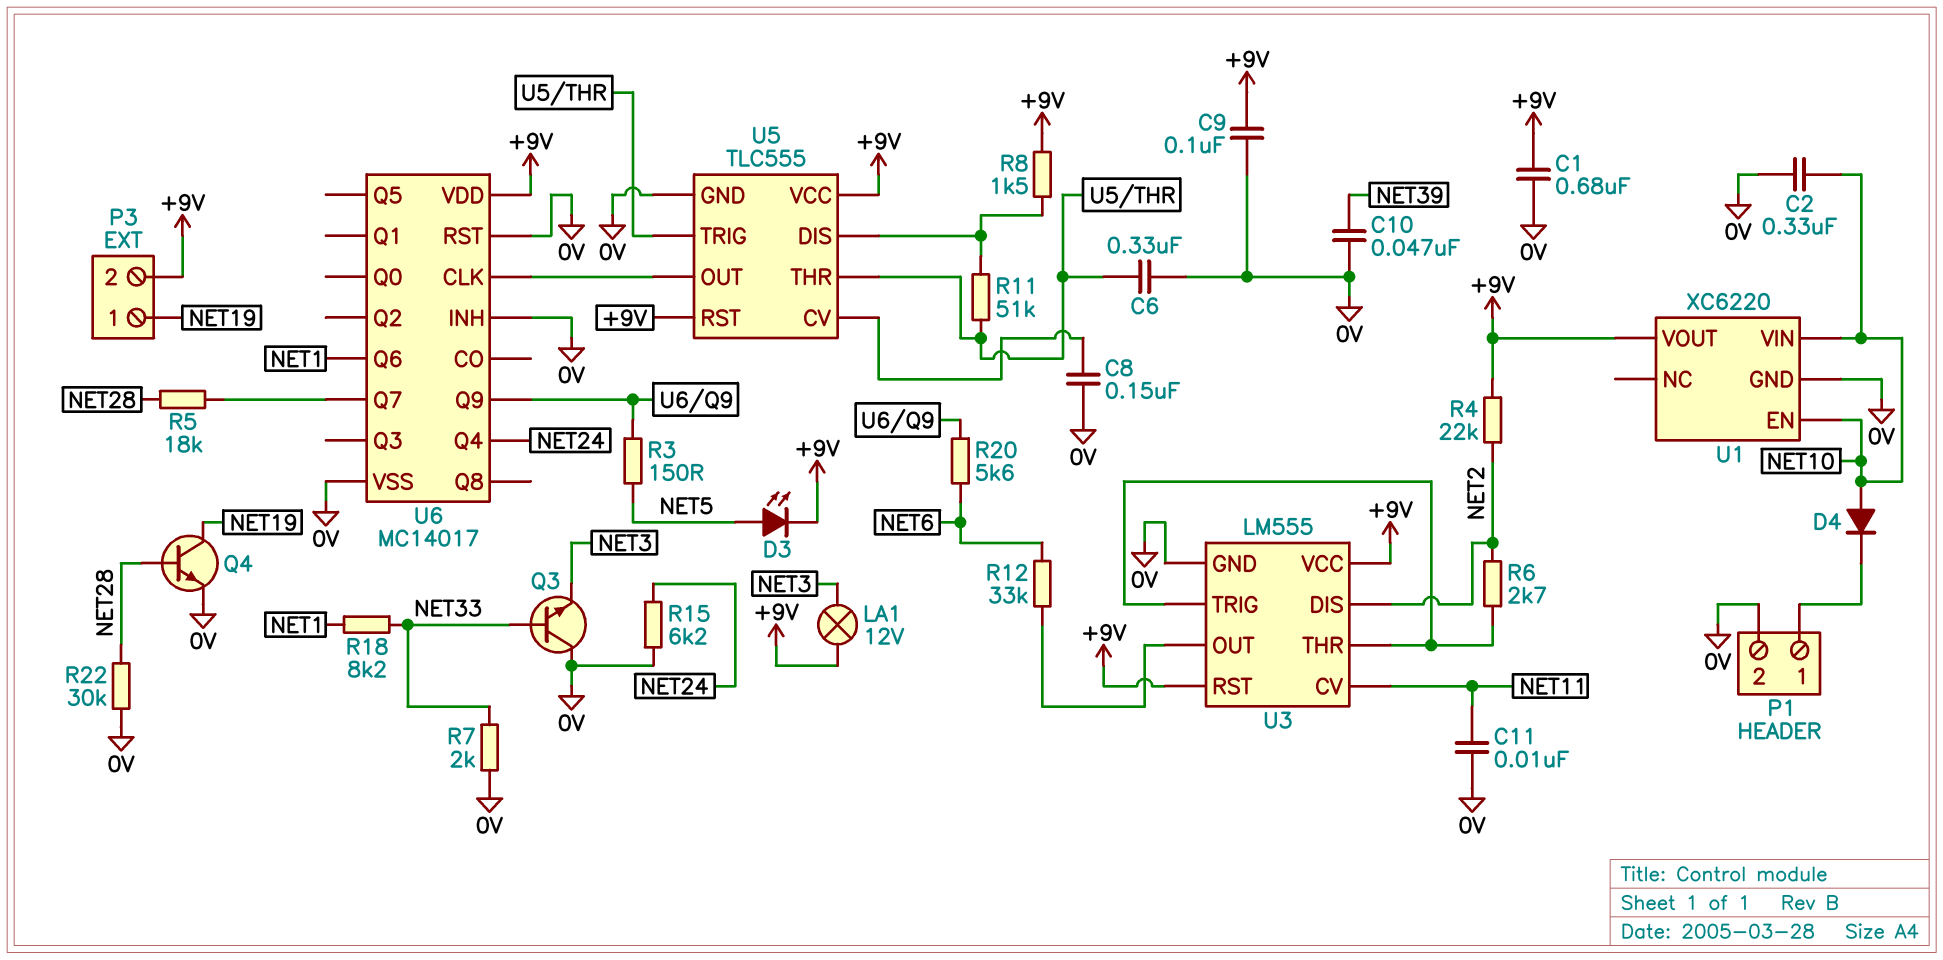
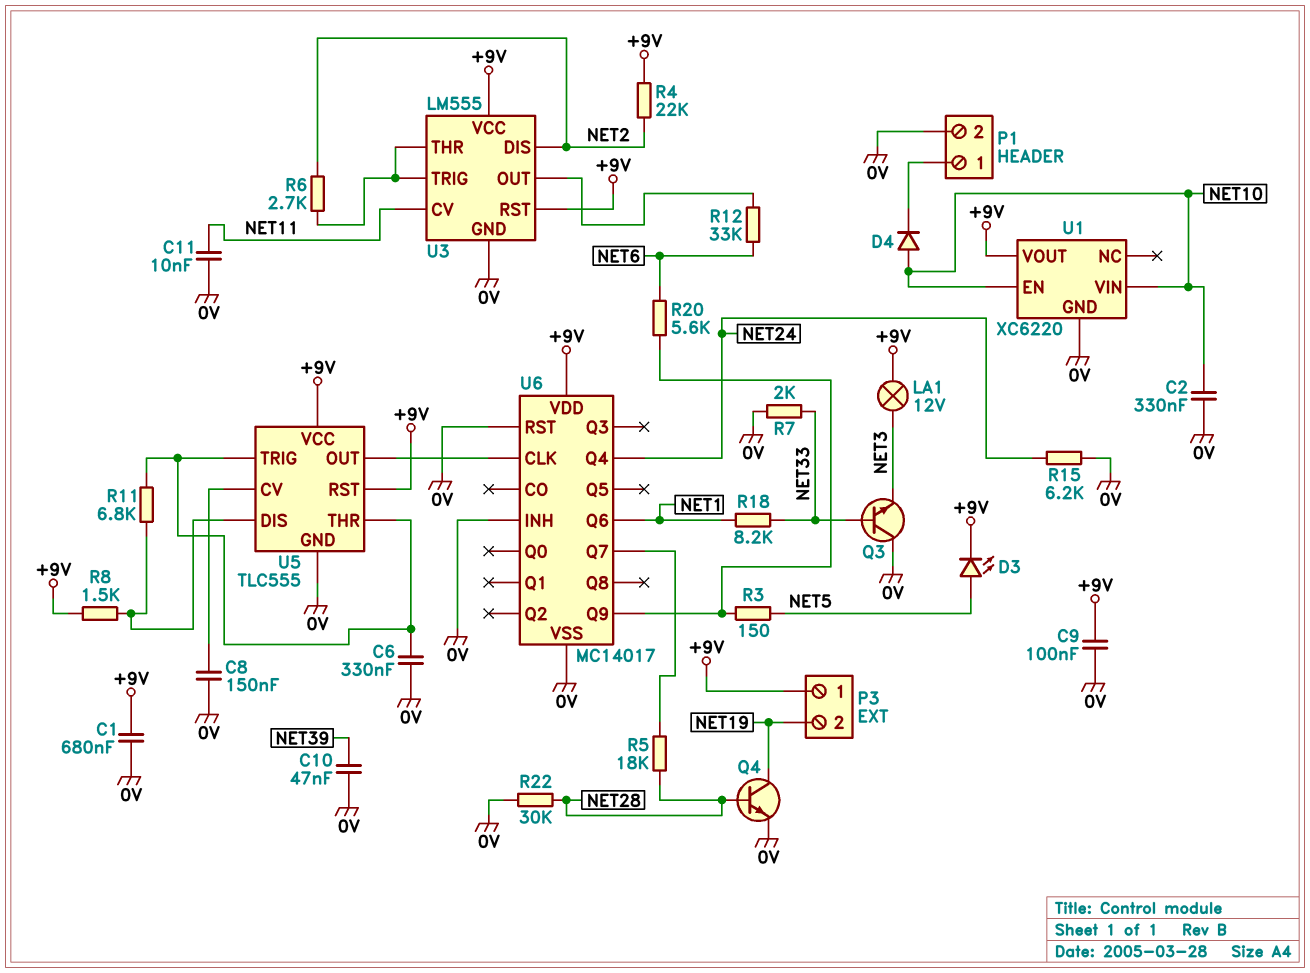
P3 pin 1: NET19 -> +9V
P3 pin 2: +9V -> NET19
R11: 51k (U5/DIS, U5/THR) -> 6.8k (U5/DIS, U5/THR)

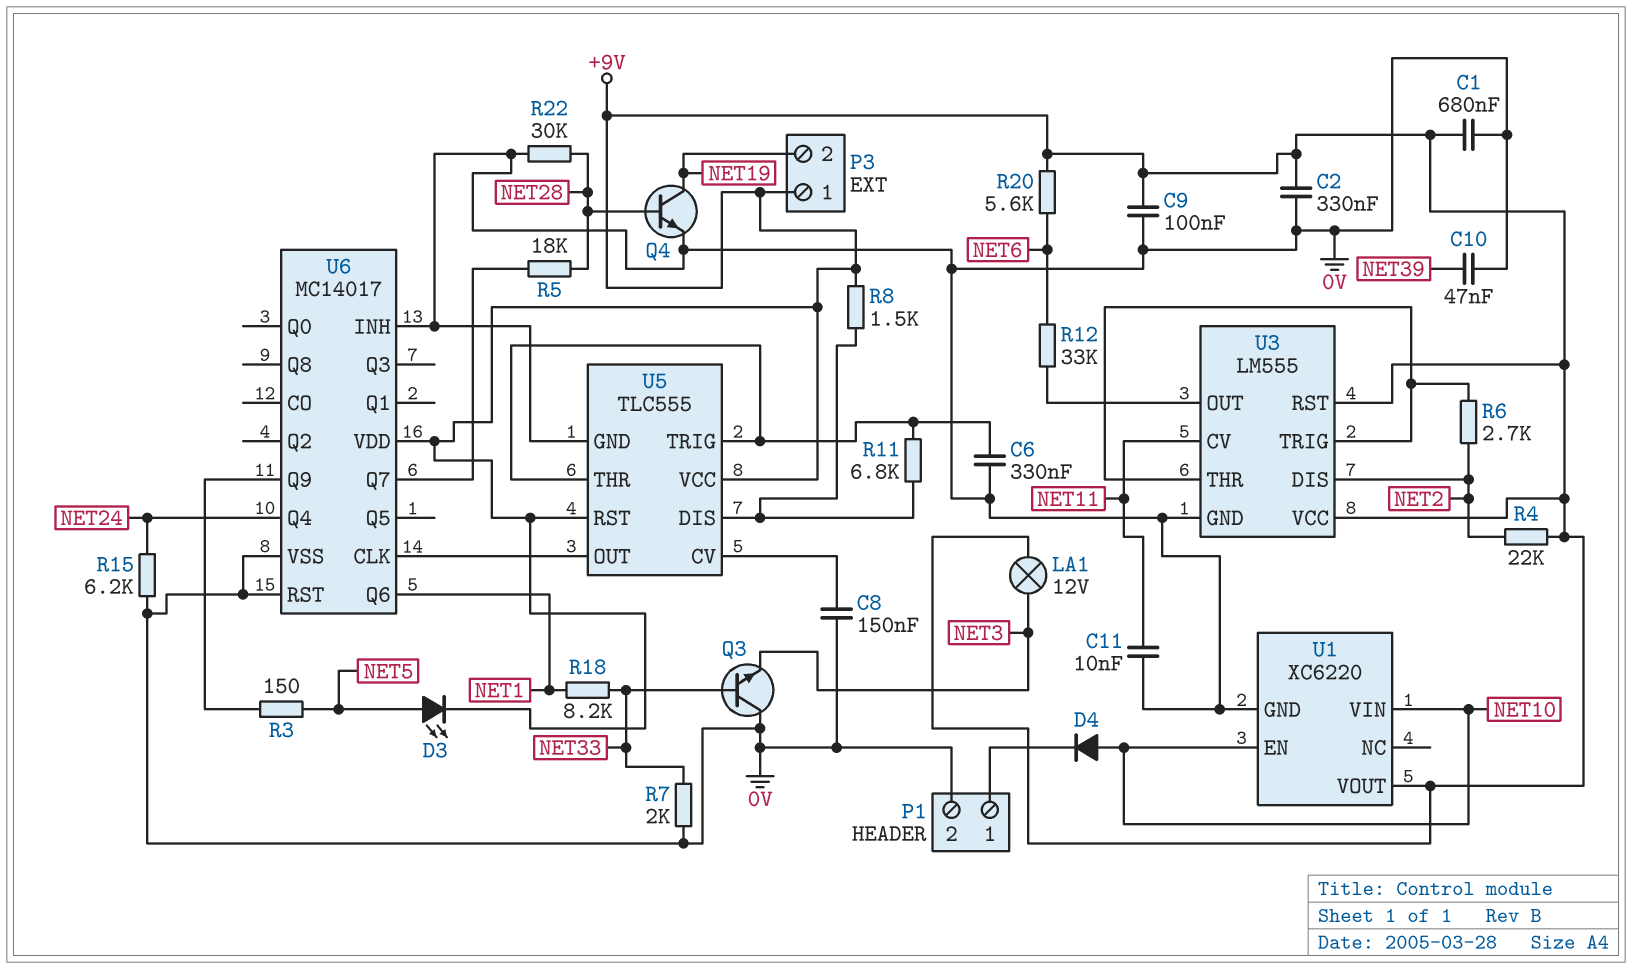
C2: 330nF (0V, NET10) -> 330nF (+9V, 0V)
R20: 5.6k (NET6, U6/Q9) -> 5.6k (+9V, NET6)

